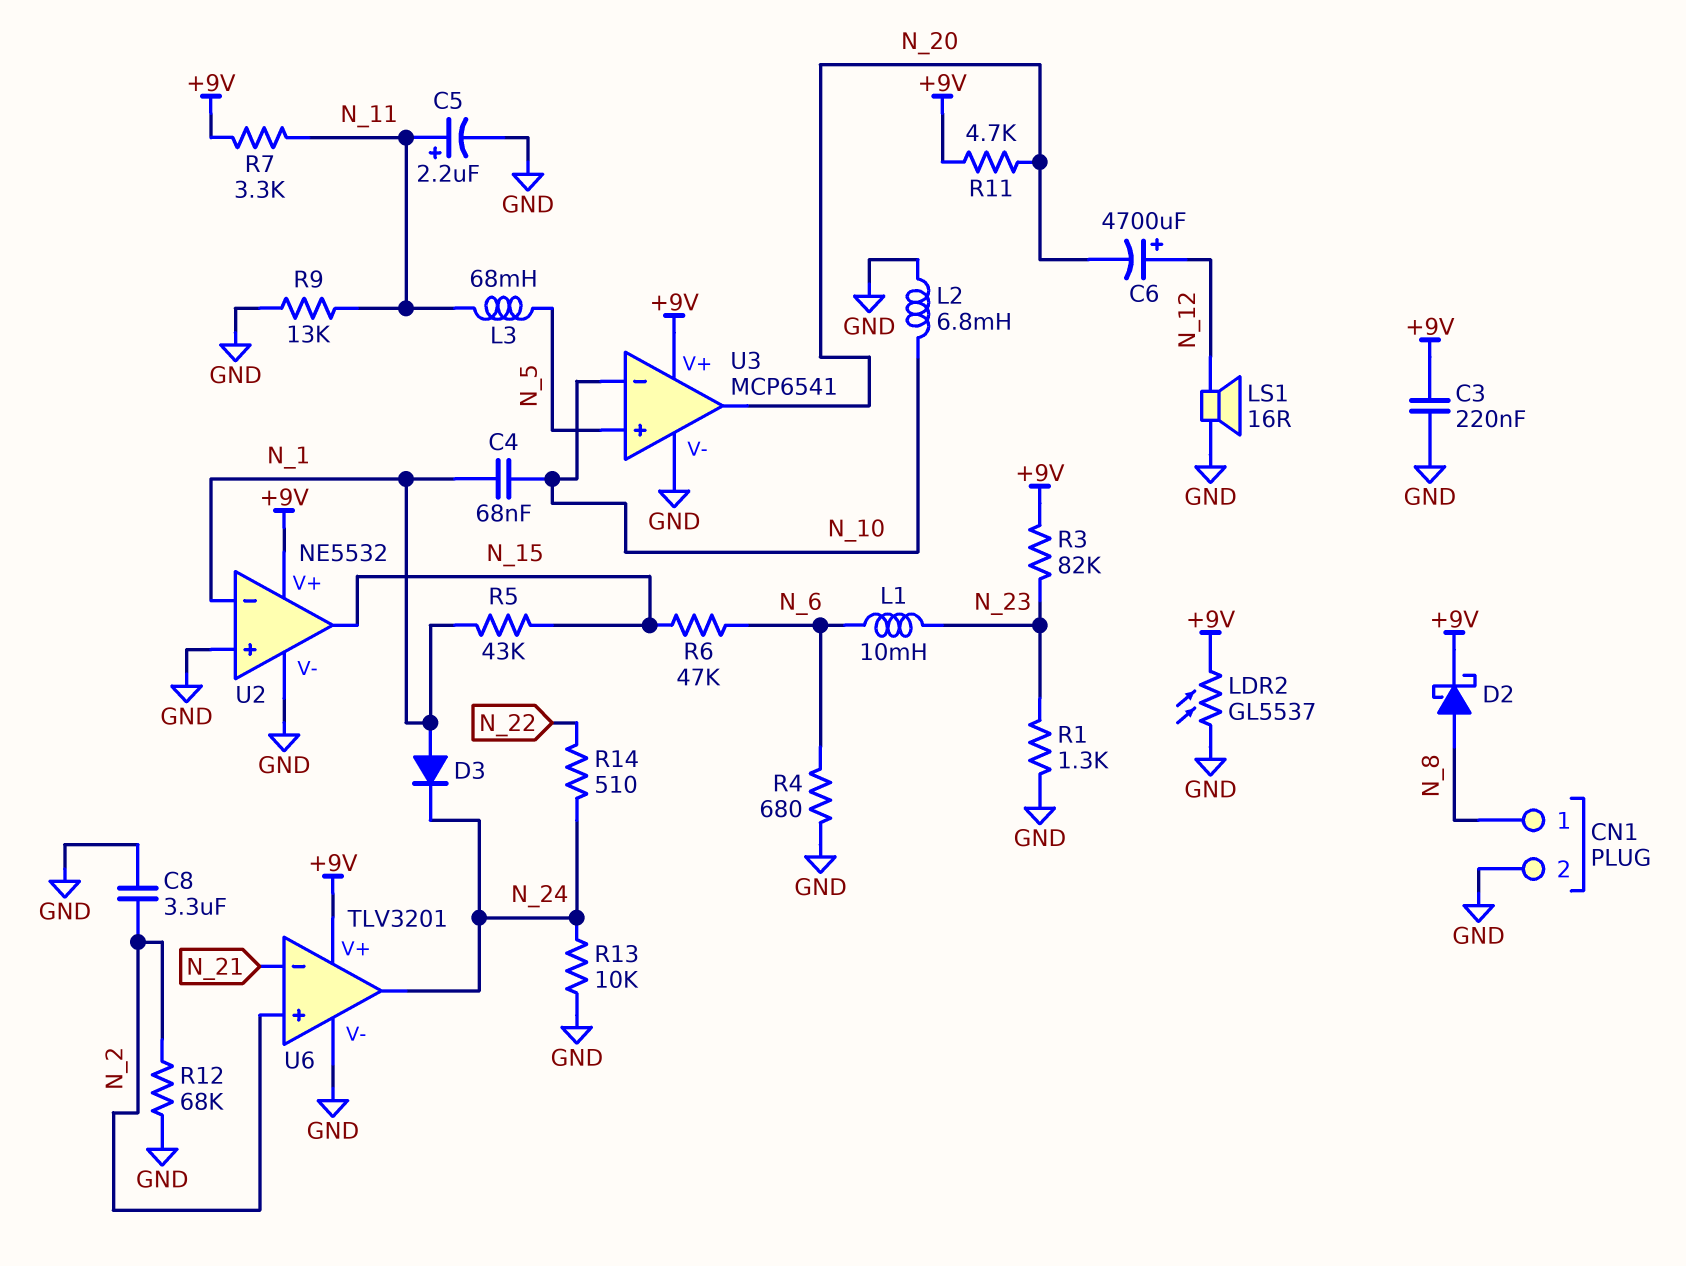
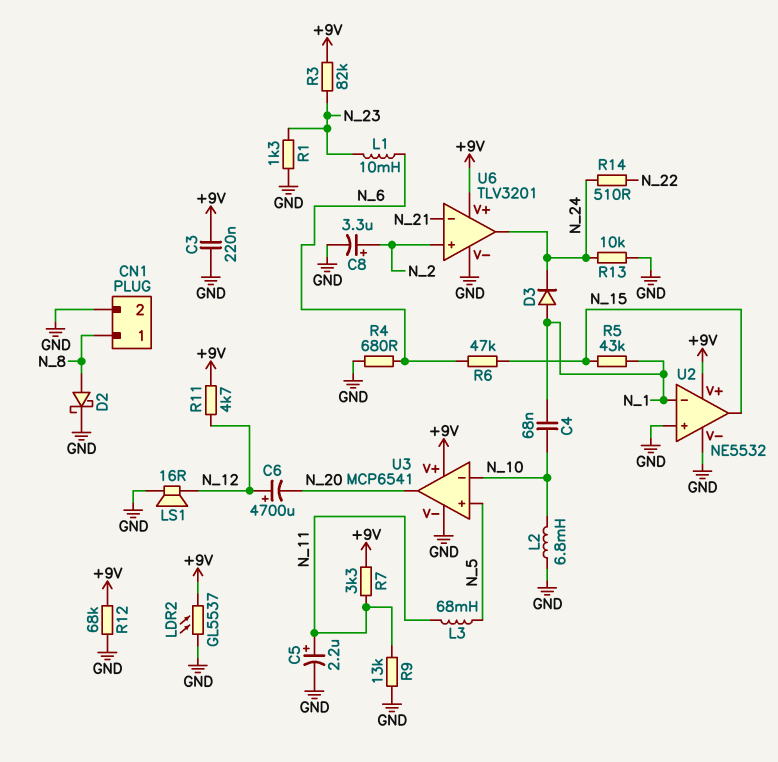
C8: 3.3uF (GND, N_2) -> 3.3uF (plus N_2, minus GND)
D2: schottky (A N_8, K +9V) -> schottky (A N_8, K GND)
R11: 4.7k (+9V, N_20) -> 4.7k (+9V, N_12)
R12: 68k (GND, N_2) -> 68k (+9V, GND)

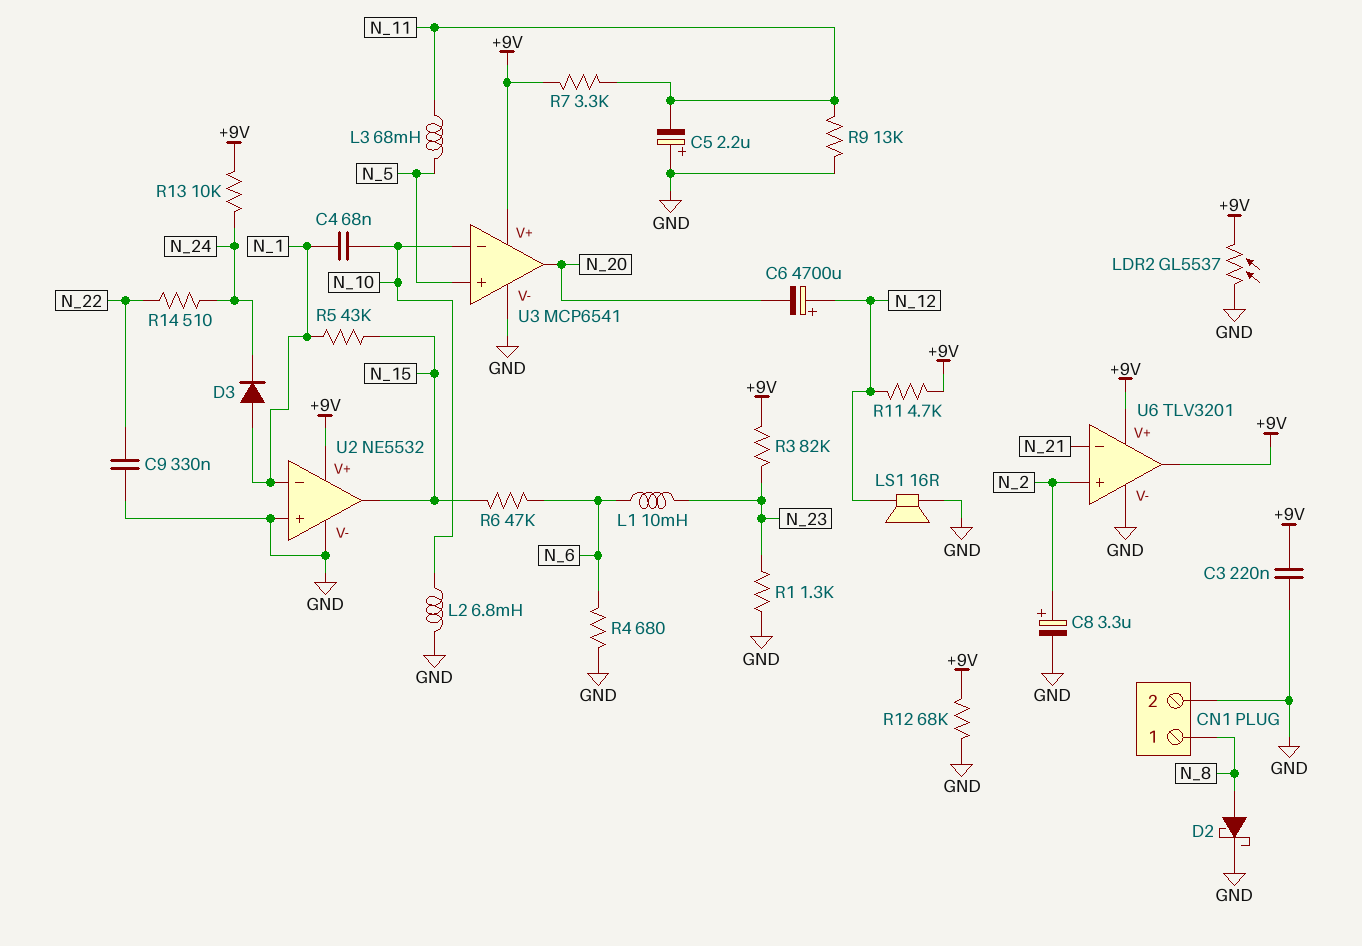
C5: 2.2uF (plus N_11, minus GND) -> 2.2uF (plus GND, minus N_11)
C9: none -> 330nF (GND, N_22)
R13: 10k (GND, N_24) -> 10k (+9V, N_24)
U6 pin out: N_24 -> +9V

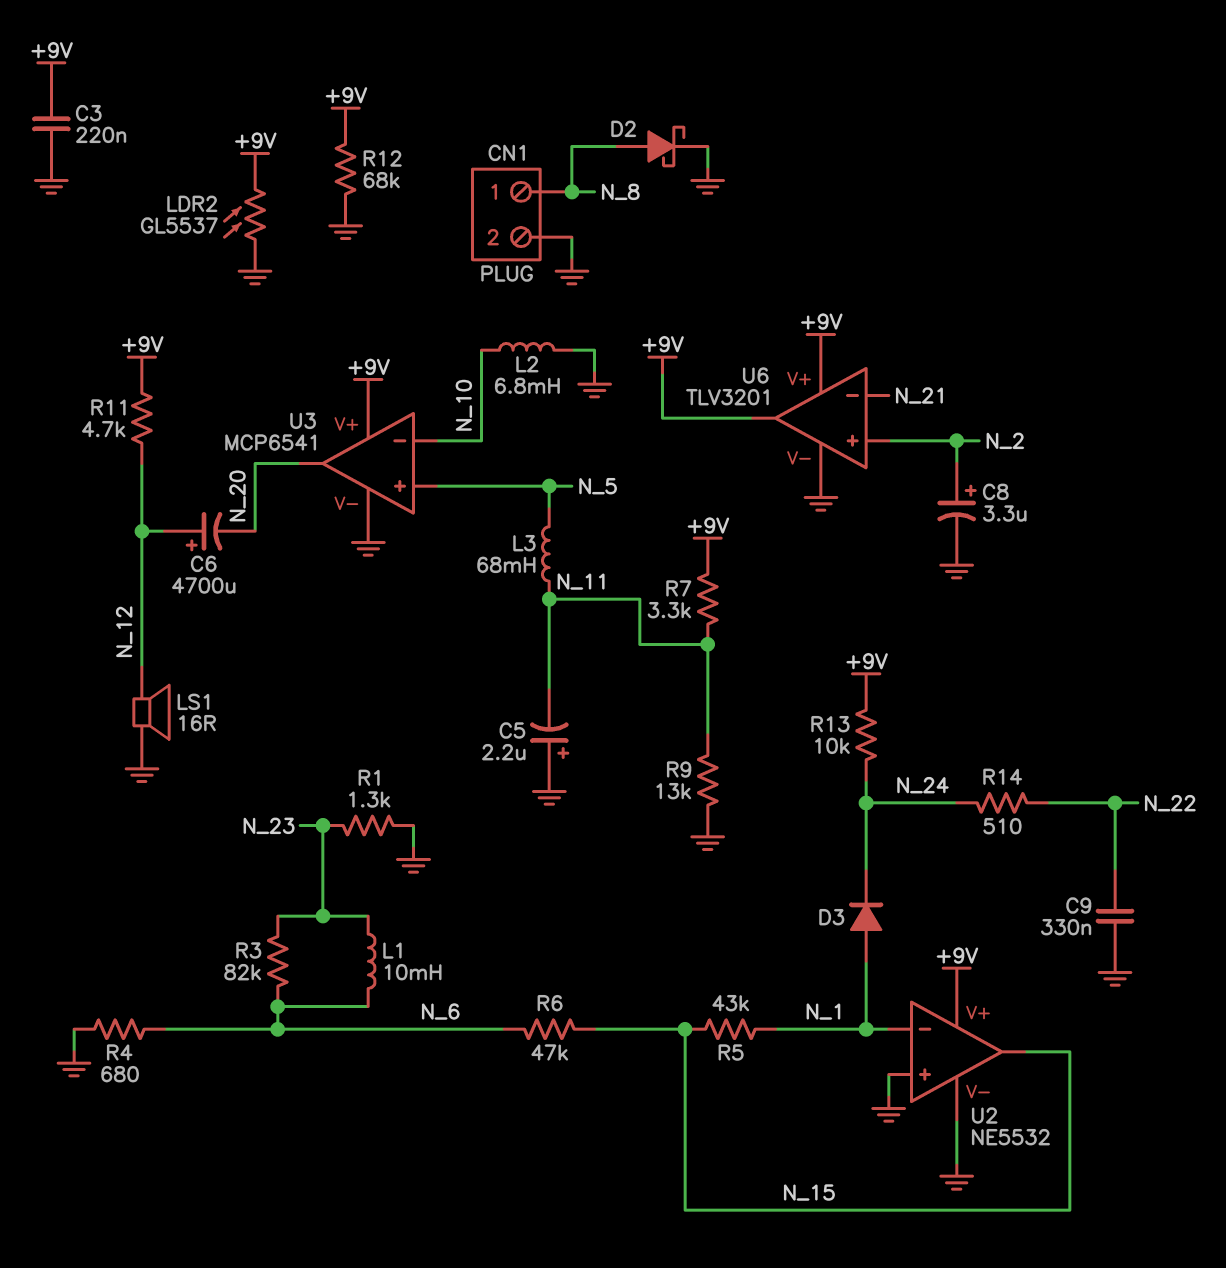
C4: 68nF (N_1, N_10) -> none
R3: 82k (+9V, N_23) -> 82k (N_6, N_23)

